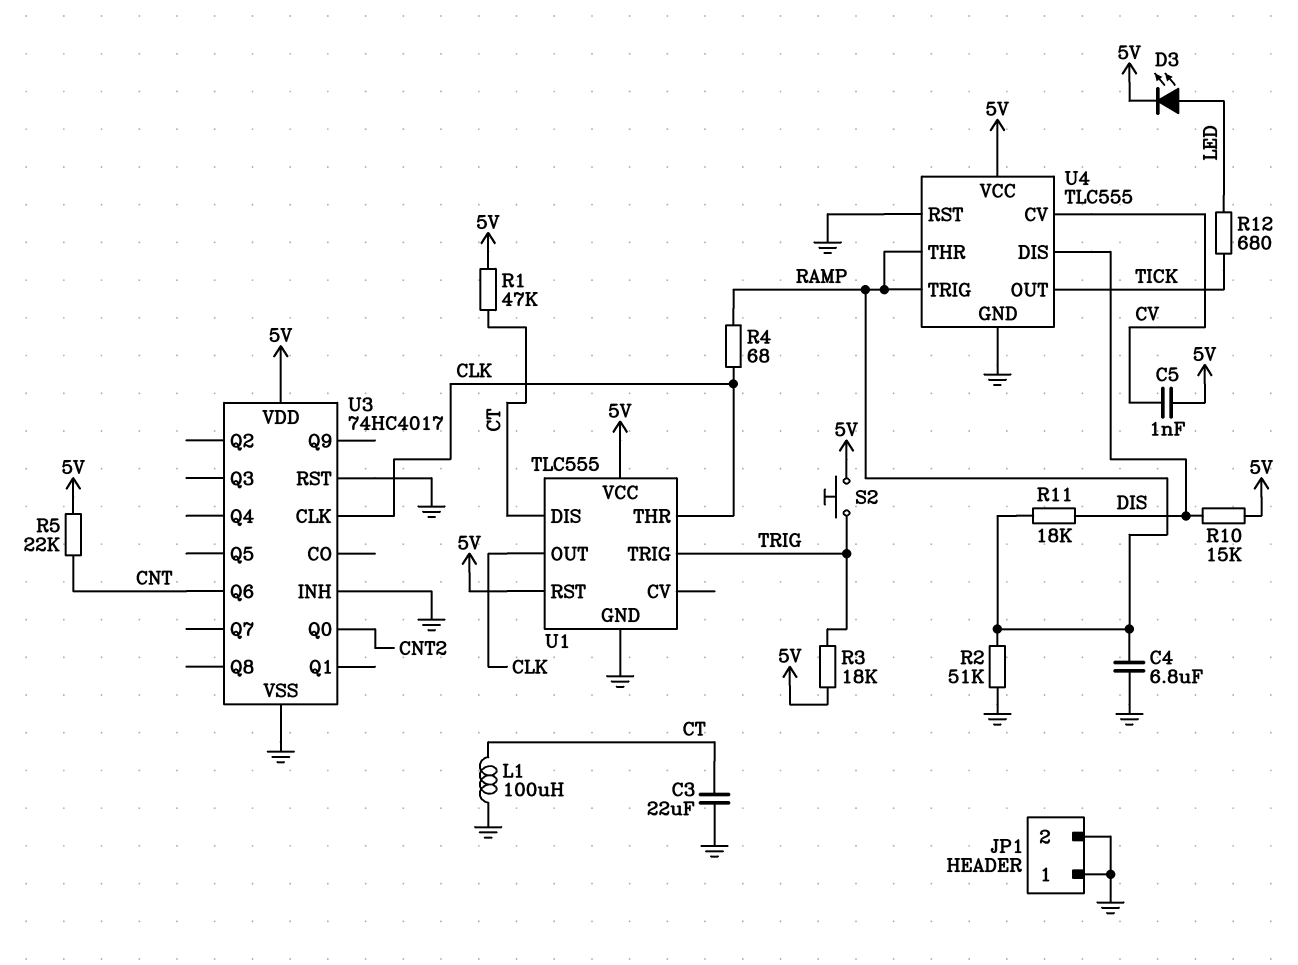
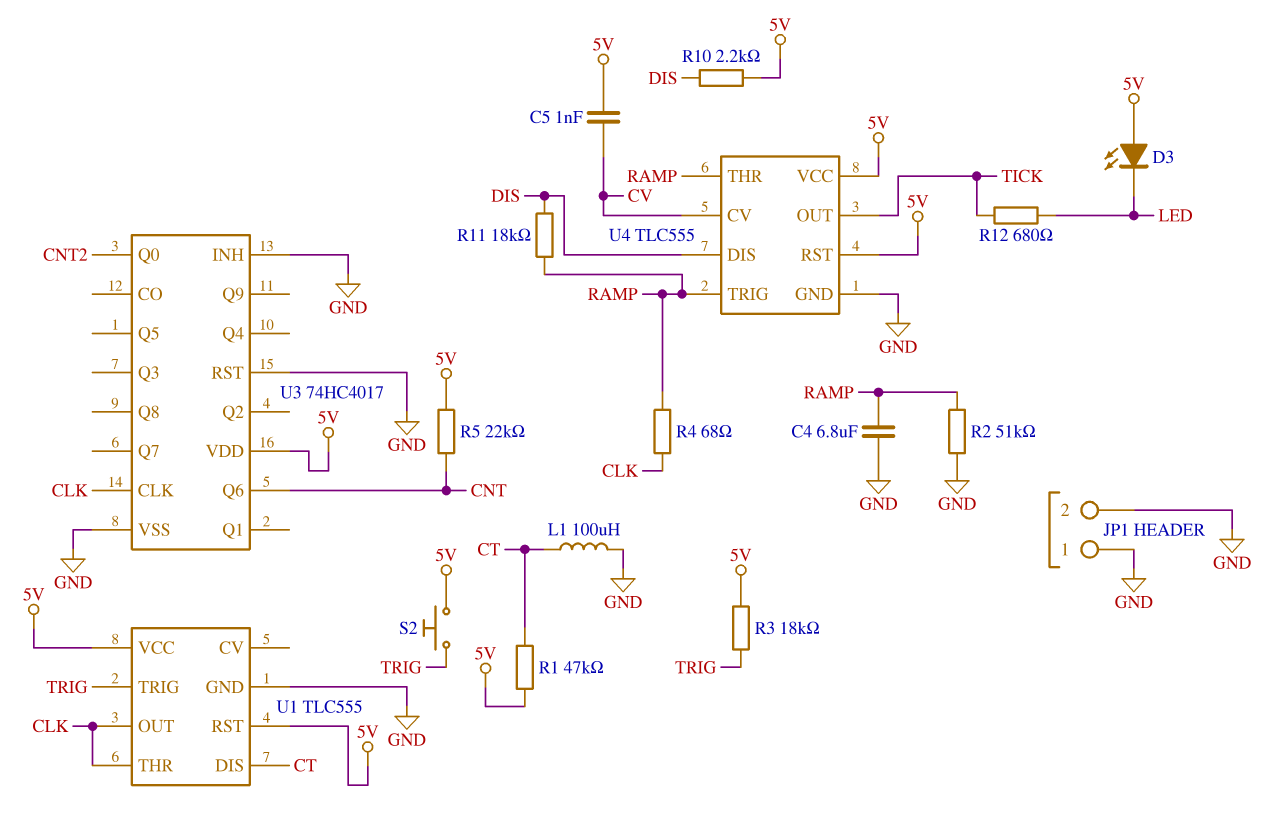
C3: 22uF (CT, GND) -> none
D3: LED (A LED, K 5V) -> LED (A 5V, K LED)
R10: 15k (5V, DIS) -> 2.2k (5V, DIS)
U4 pin RST: GND -> 5V

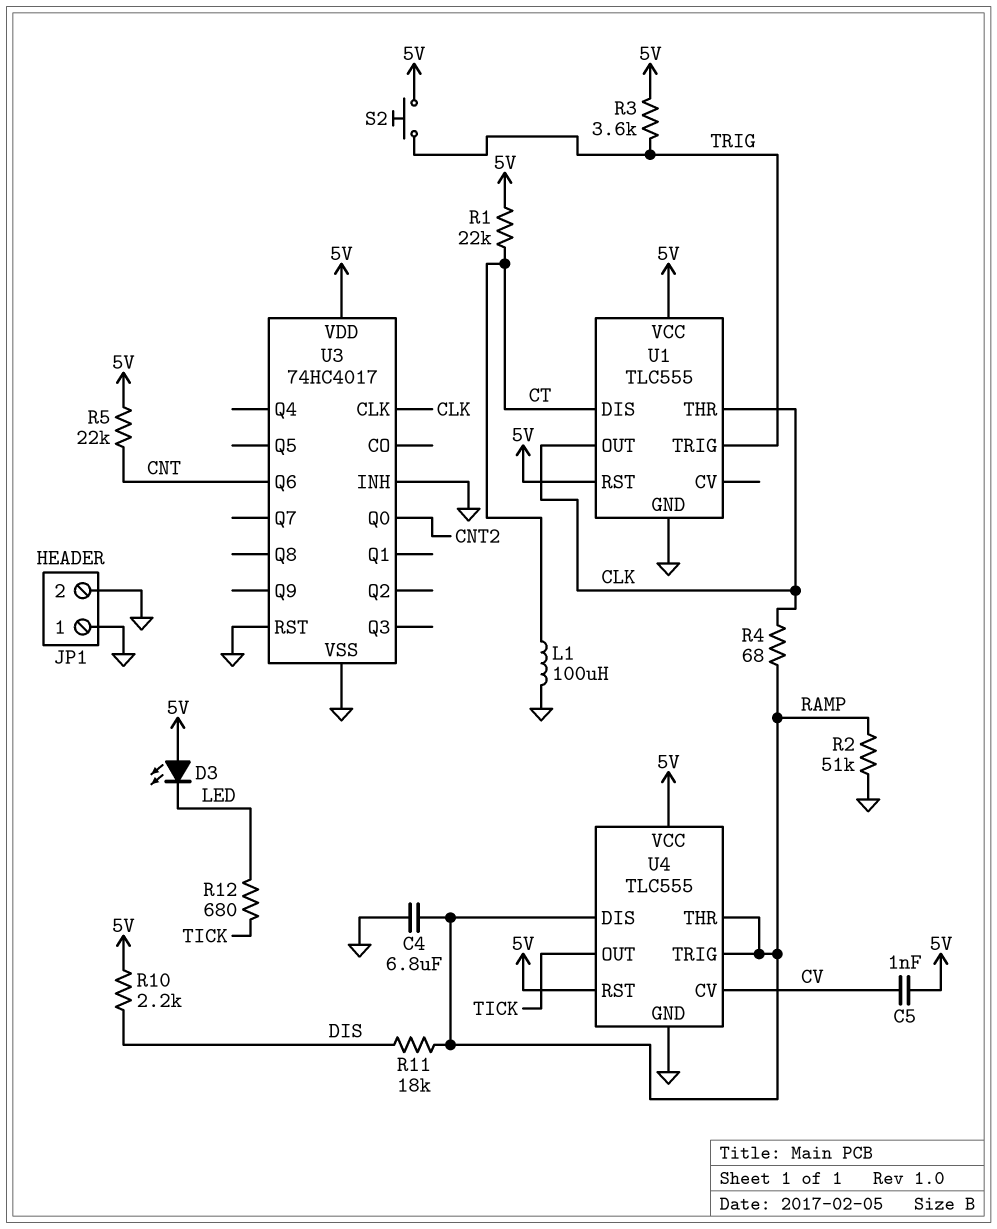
R1: 47k (5V, CT) -> 22k (5V, CT)
R3: 18k (5V, TRIG) -> 3.6k (5V, TRIG)
U4 pin DIS: DIS -> RAMP

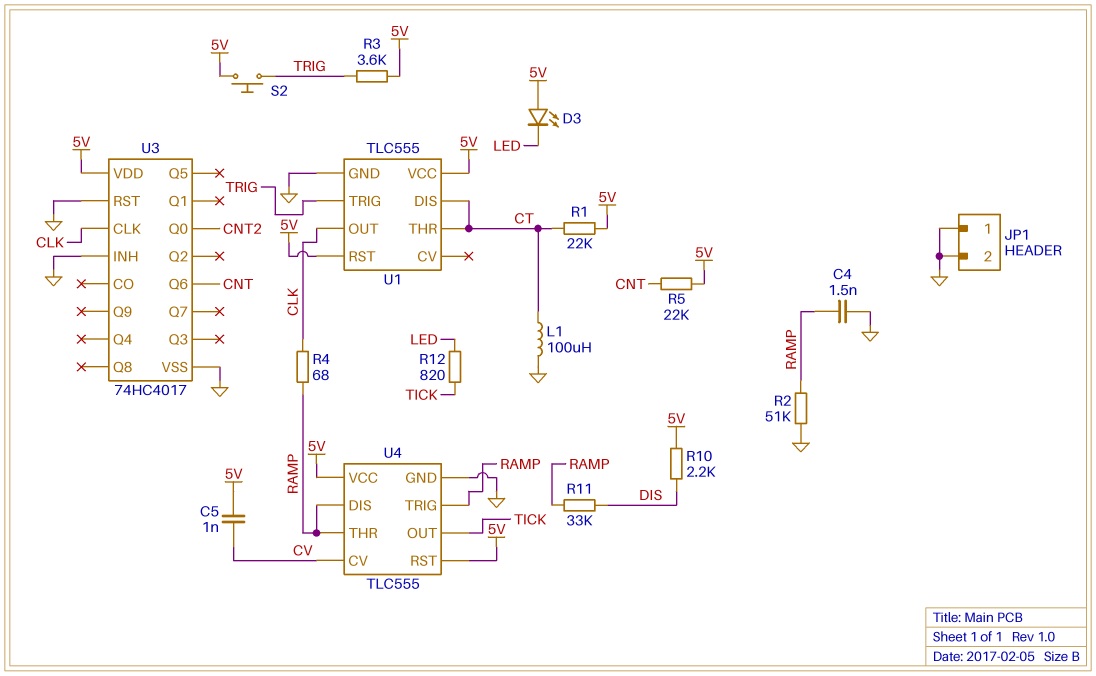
C4: 6.8uF (GND, RAMP) -> 1.5nF (GND, RAMP)
R11: 18k (DIS, RAMP) -> 33k (DIS, RAMP)
R12: 680 (LED, TICK) -> 820 (LED, TICK)
U1 pin THR: CLK -> CT

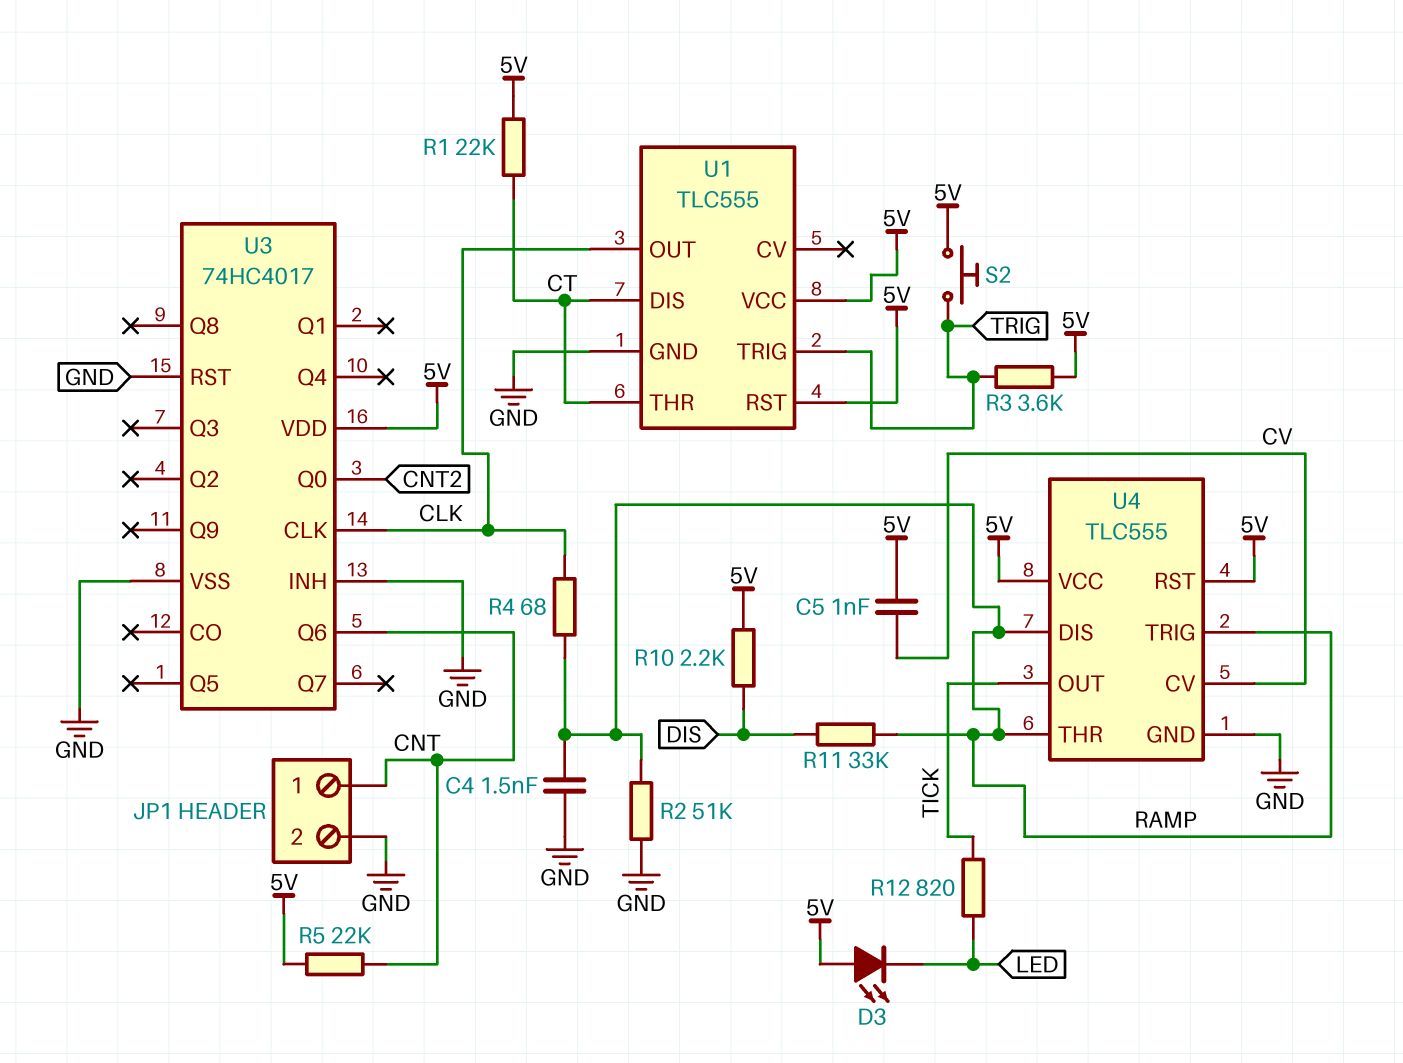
JP1 pin 1: GND -> CNT
L1: 100uH (CT, GND) -> none

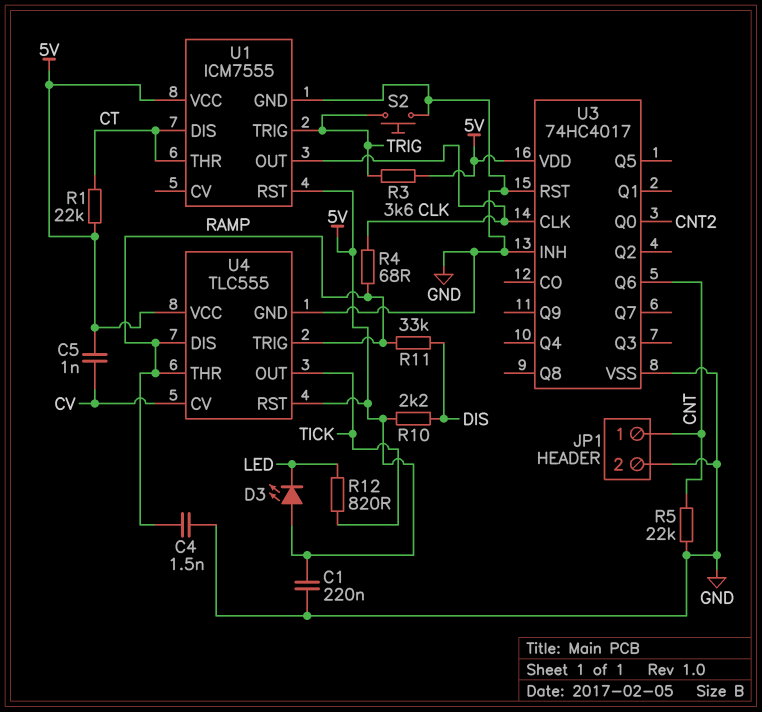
C1: none -> 220nF (5V, GND)
R2: 51k (GND, RAMP) -> none
R5: 22k (5V, CNT) -> 22k (CNT, GND)
S2: button (5V, TRIG) -> button (GND, TRIG)
U1: TLC555 -> ICM7555

